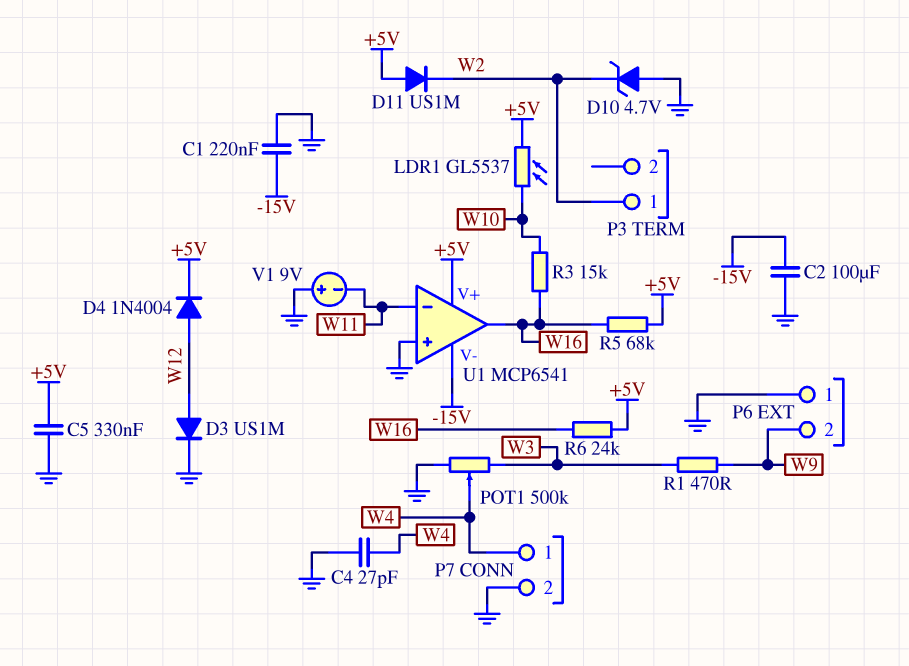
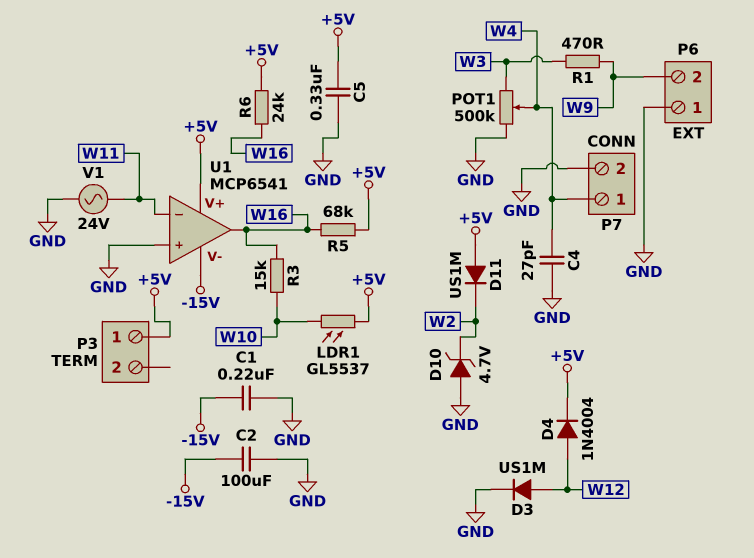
P3 pin 1: W2 -> +5V
V1: 9V (plus GND, minus W11) -> AC 24V (GND, W11)

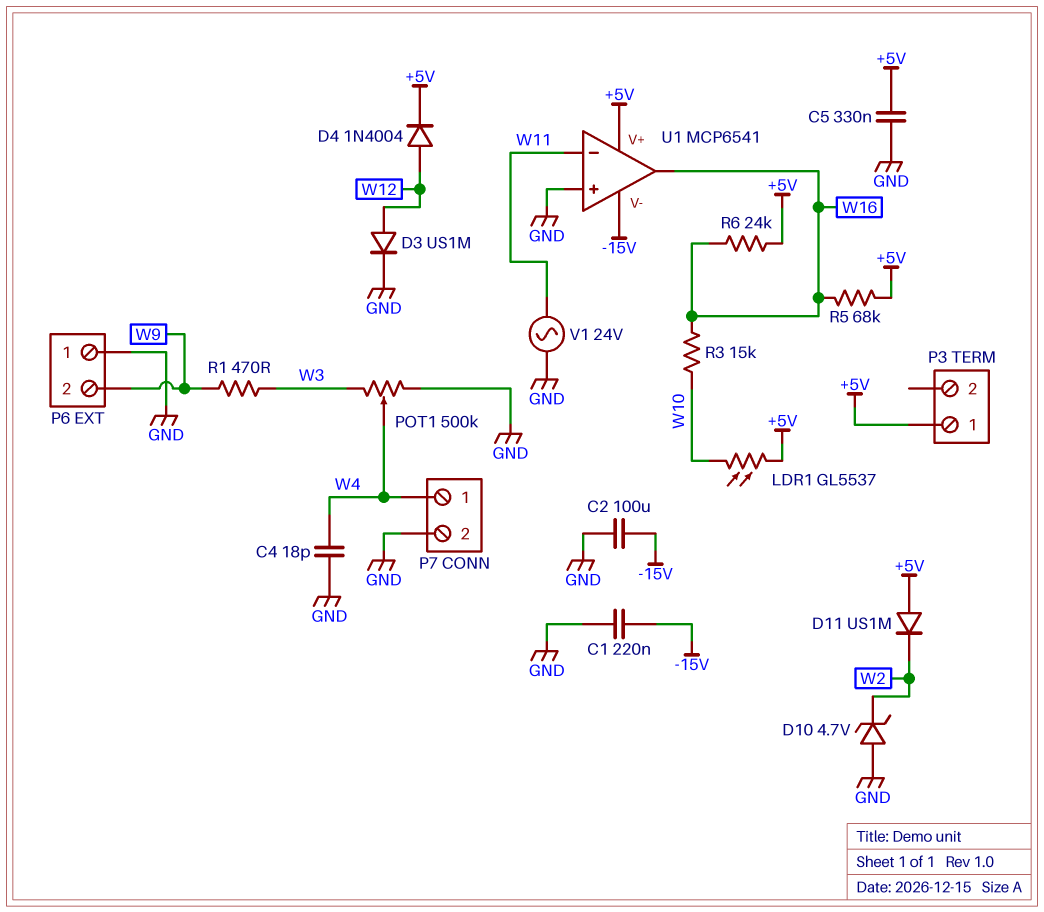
C4: 27pF (GND, W4) -> 18pF (GND, W4)

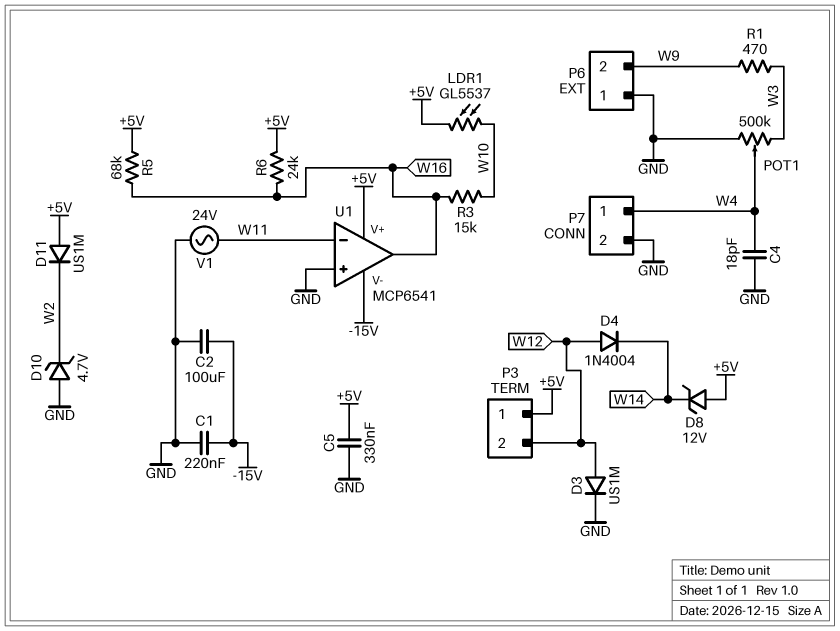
D4: diode 1N4004 (A W12, K +5V) -> diode 1N4004 (A W12, K W14)
D8: none -> zener 12V (A +5V, K W14)
P3 pin 2: none -> W12

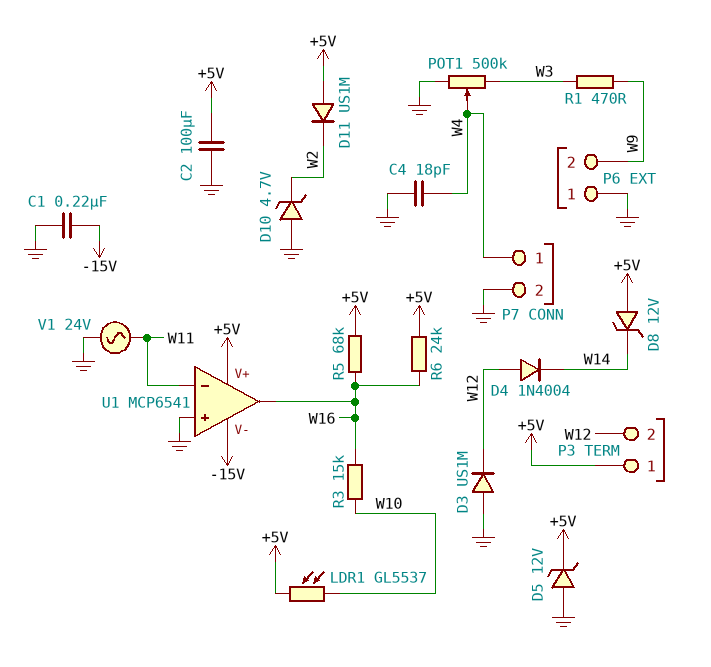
C2: 100uF (-15V, GND) -> 100uF (+5V, GND)
C5: 330nF (+5V, GND) -> none
D3: diode US1M (A W12, K GND) -> diode US1M (A GND, K W12)
D5: none -> zener 12V (A GND, K +5V)

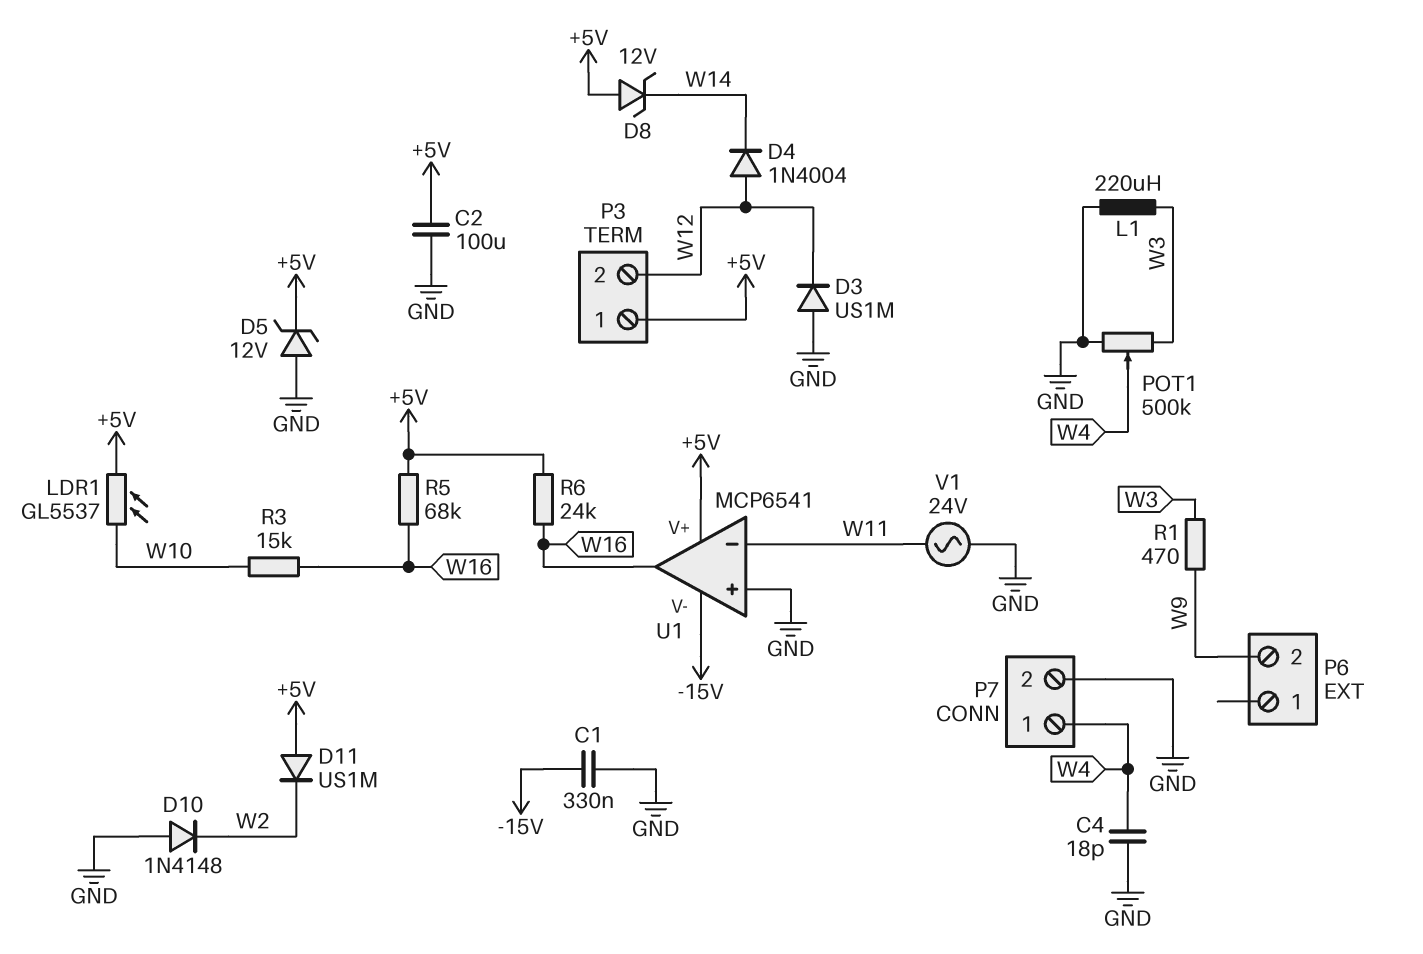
C1: 220nF (-15V, GND) -> 330nF (-15V, GND)
D10: zener 4.7V (A GND, K W2) -> diode 1N4148 (A GND, K W2)
L1: none -> 220uH (GND, W3)
P6 pin 1: GND -> none

